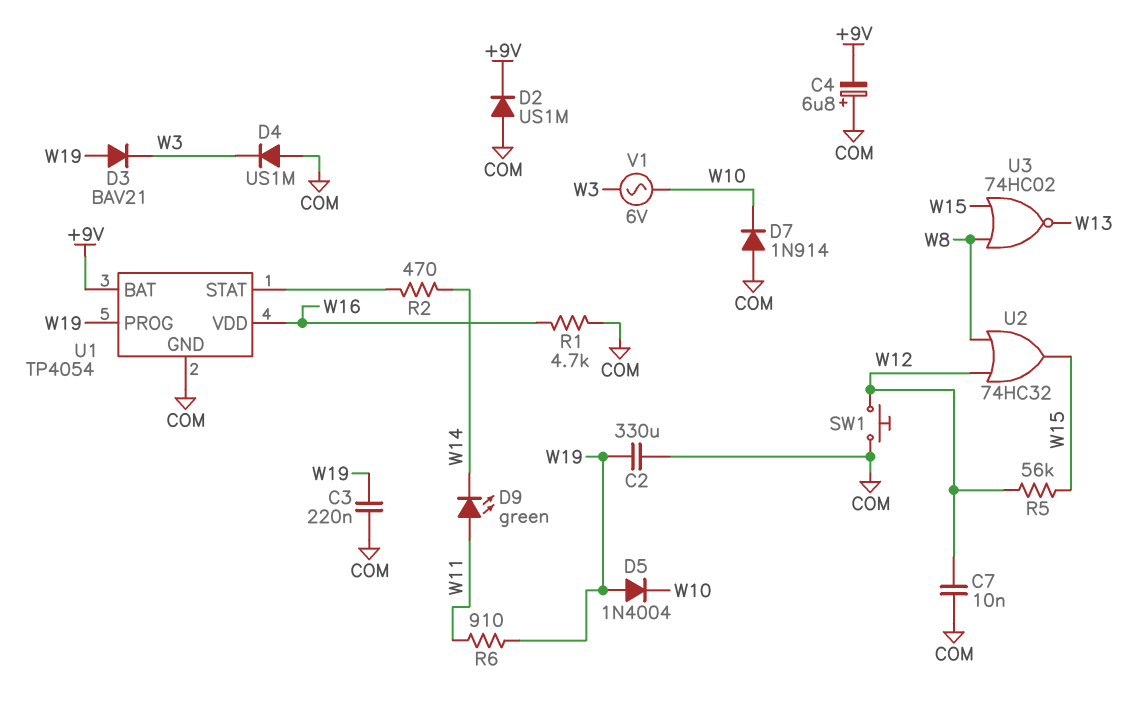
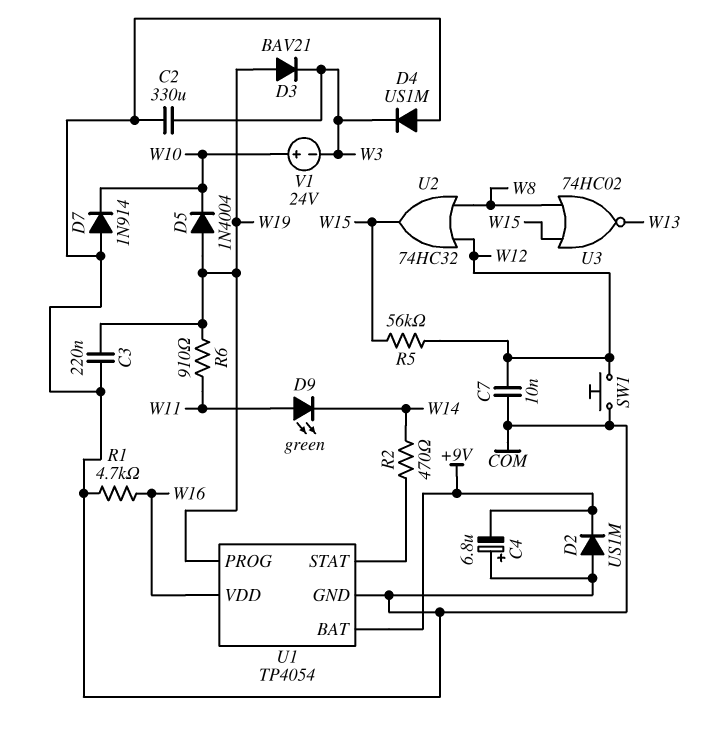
C2: 330uF (COM, W19) -> 330uF (COM, W3)
V1: AC 6V (W3, W10) -> 24V (plus W10, minus W3)

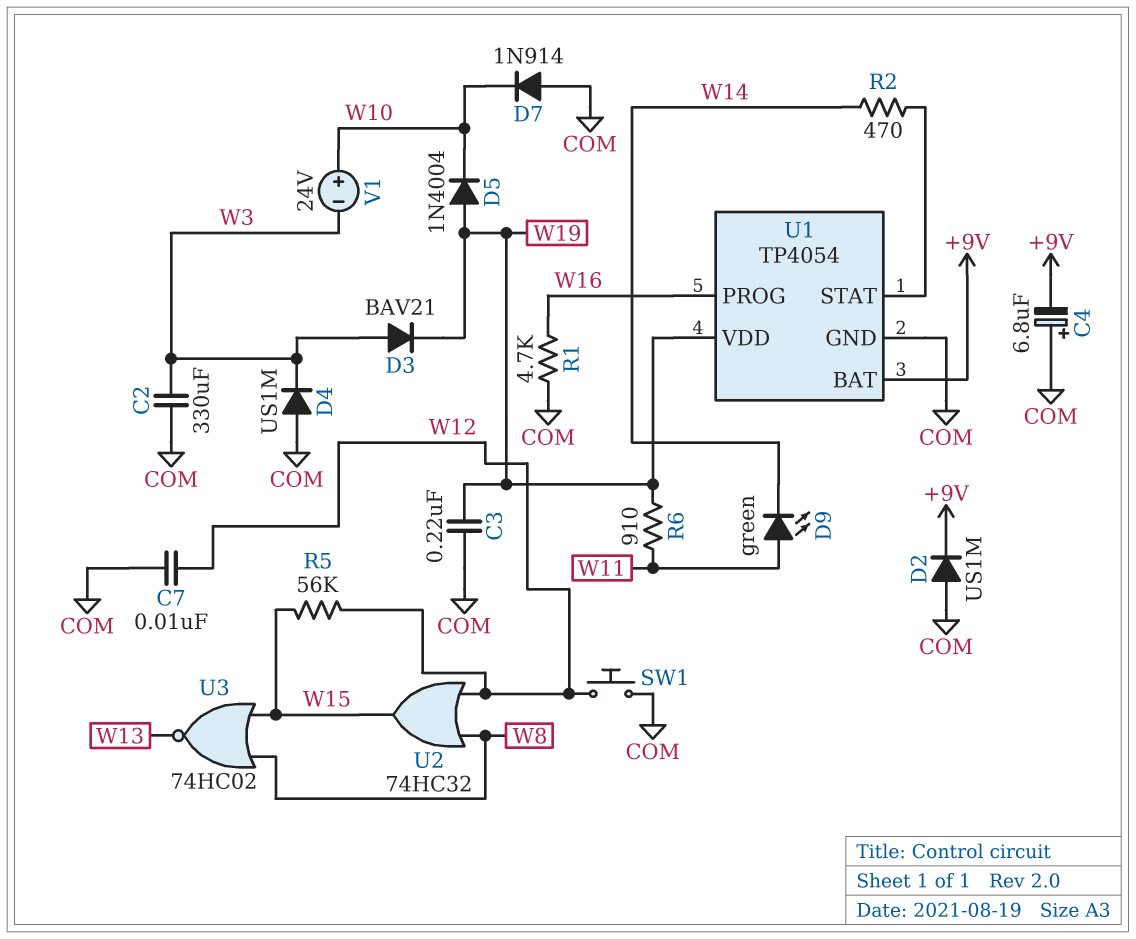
D3: diode BAV21 (A W19, K W3) -> diode BAV21 (A W3, K W19)
U1 pin PROG: W19 -> W16
U1 pin VDD: W16 -> W19

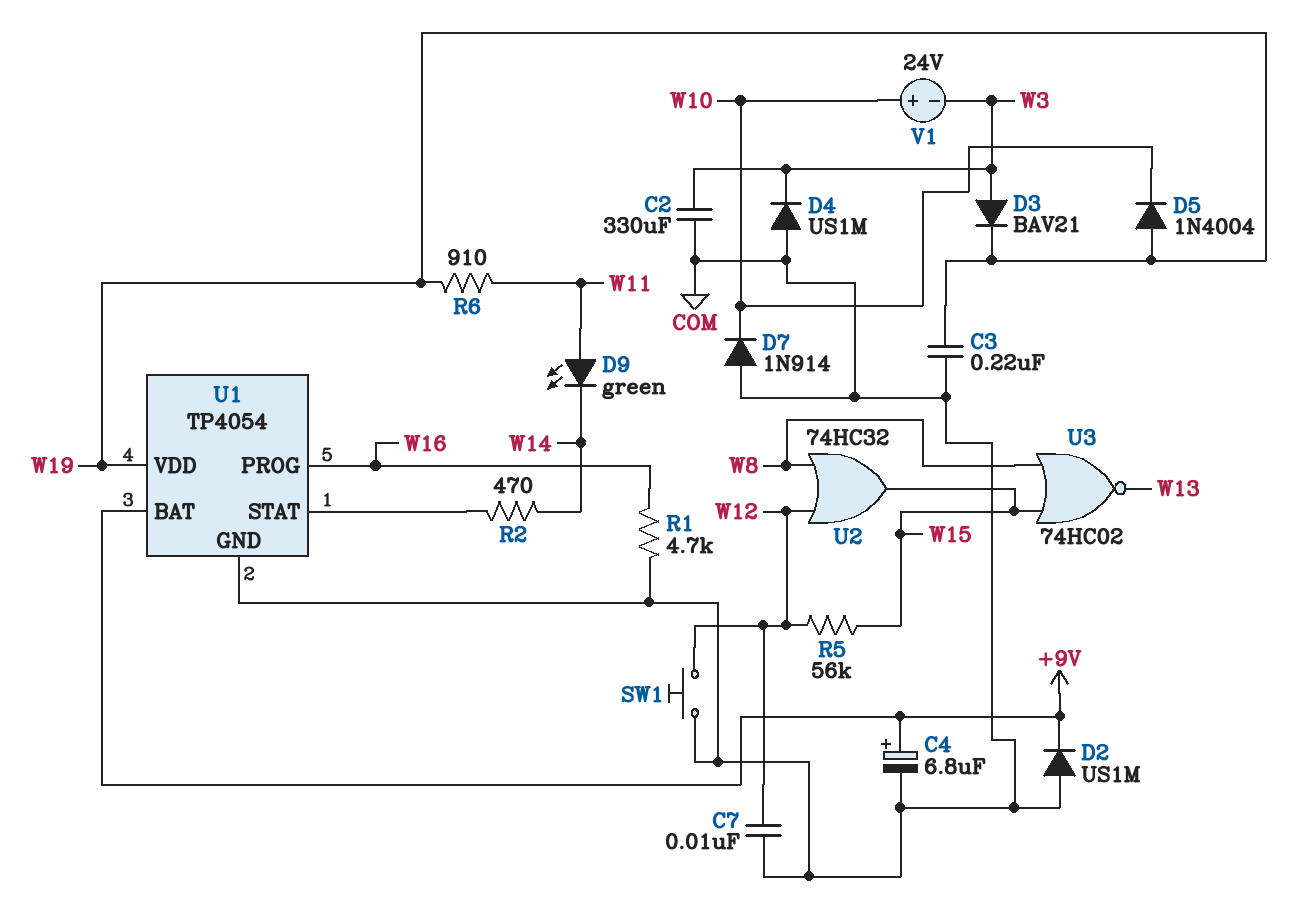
C4: 6.8uF (plus COM, minus +9V) -> 6.8uF (plus +9V, minus COM)

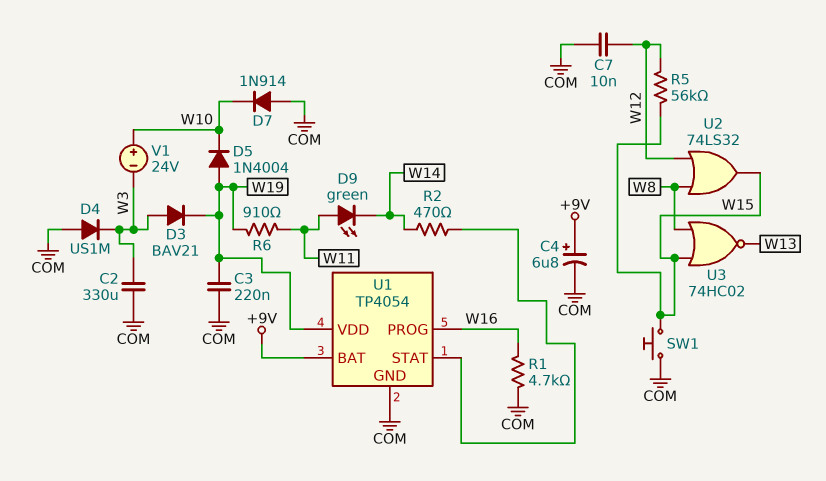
D2: diode US1M (A COM, K +9V) -> none
SW1: button (COM, W12) -> button (COM, W15)
U2: OR 74HC32 (in W8, in W12, out W15) -> OR 74LS32 (in W8, in W12, out W15)

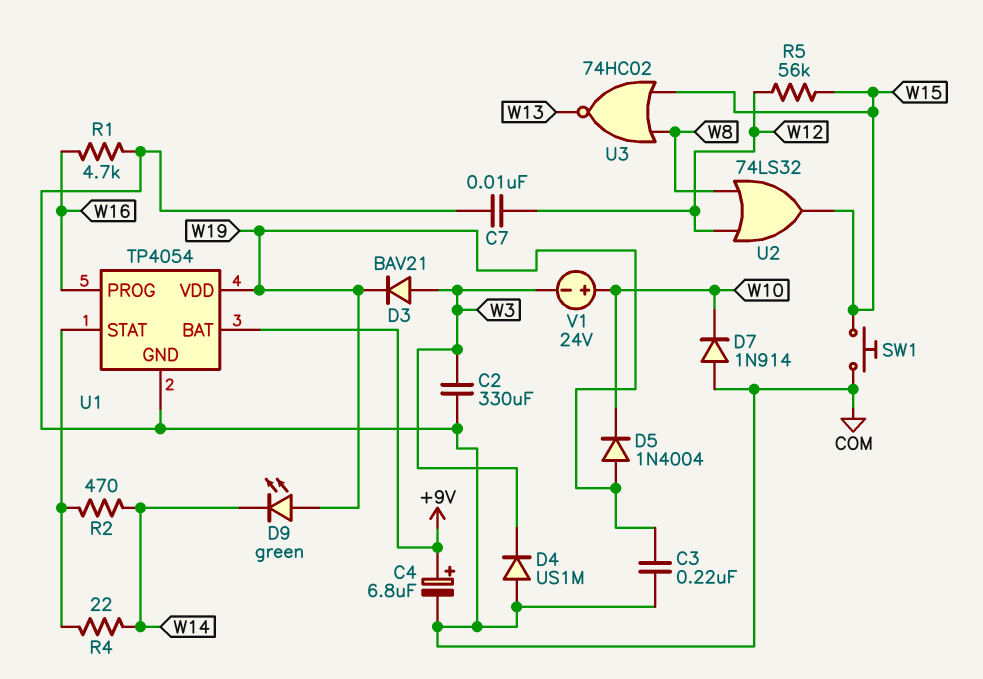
D9: LED green (A W11, K W14) -> LED green (A W19, K W14)
R4: none -> 22 (U1/STAT, W14)
R6: 910 (W11, W19) -> none

